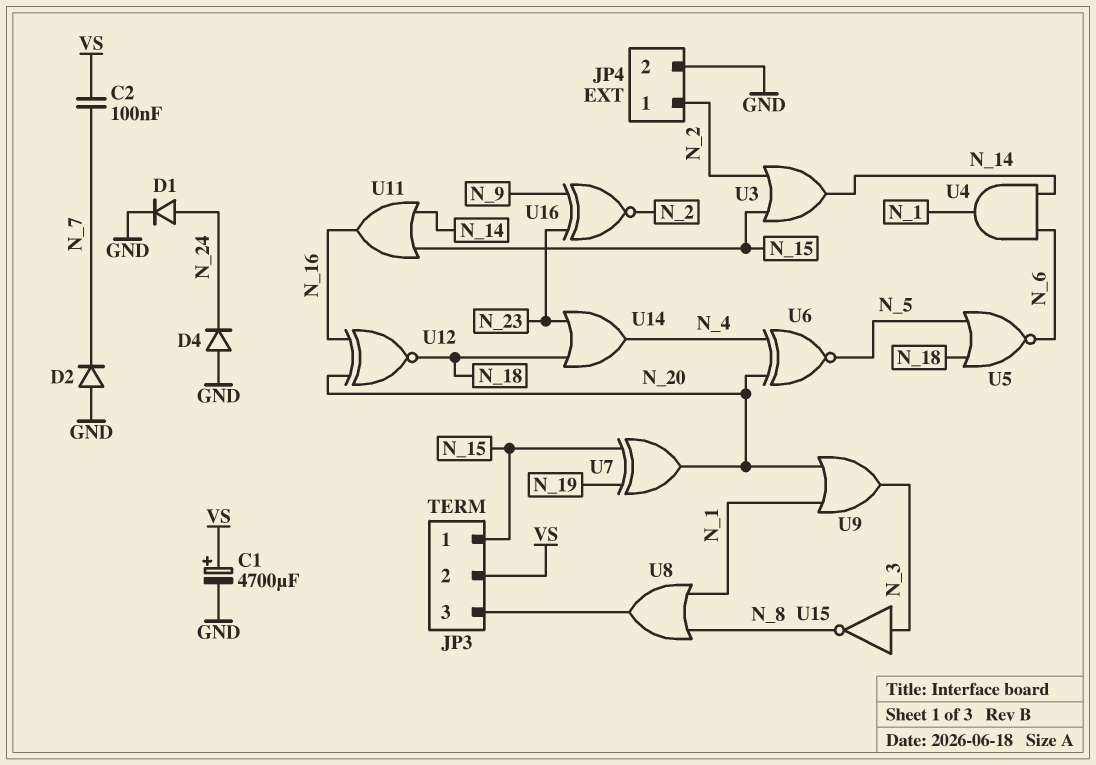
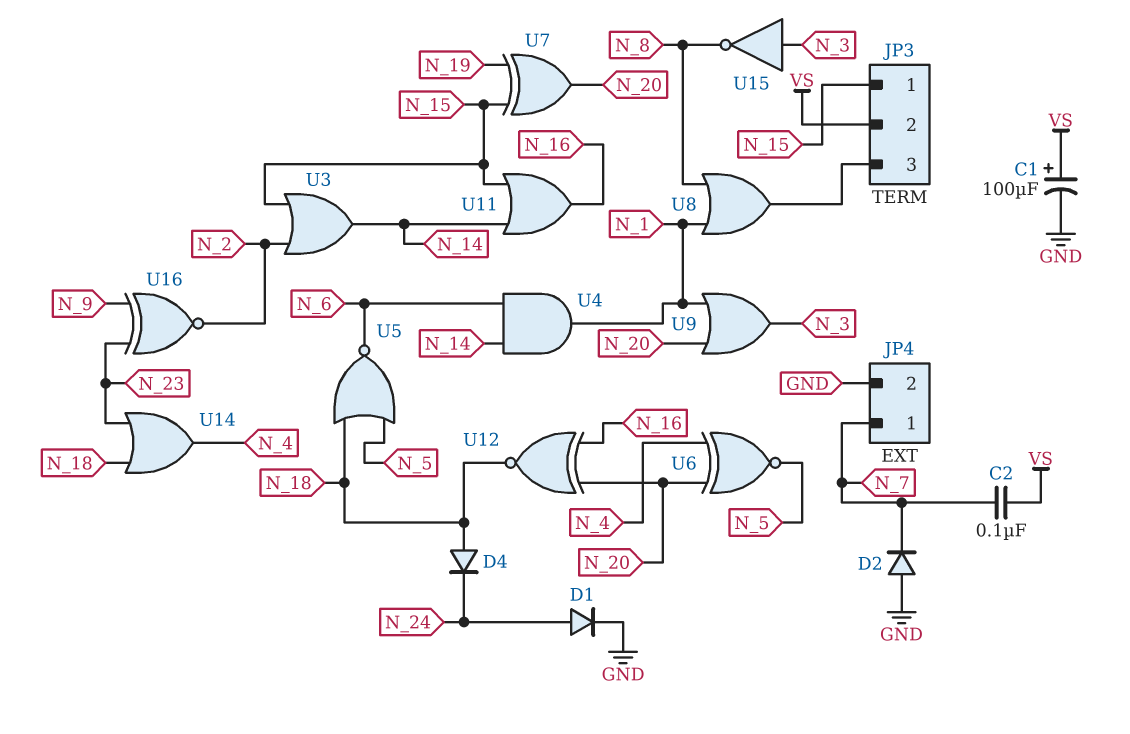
C1: 4700uF (plus VS, minus GND) -> 100uF (plus VS, minus GND)
D4: diode (A GND, K N_24) -> diode (A N_18, K N_24)
JP4 pin 1: N_2 -> N_7

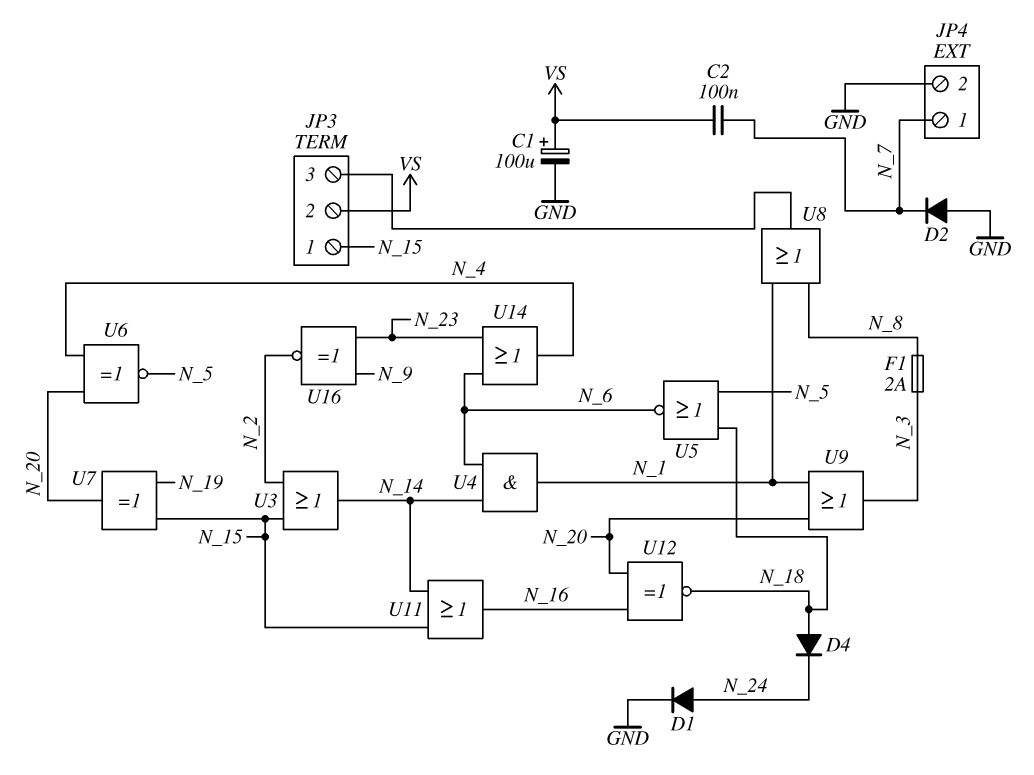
F1: none -> 2A (N_3, N_8)
U14: OR (in N_18, in N_23, out N_4) -> OR (in N_6, in N_23, out N_4)
U15: NOT (in N_3, out N_8) -> none

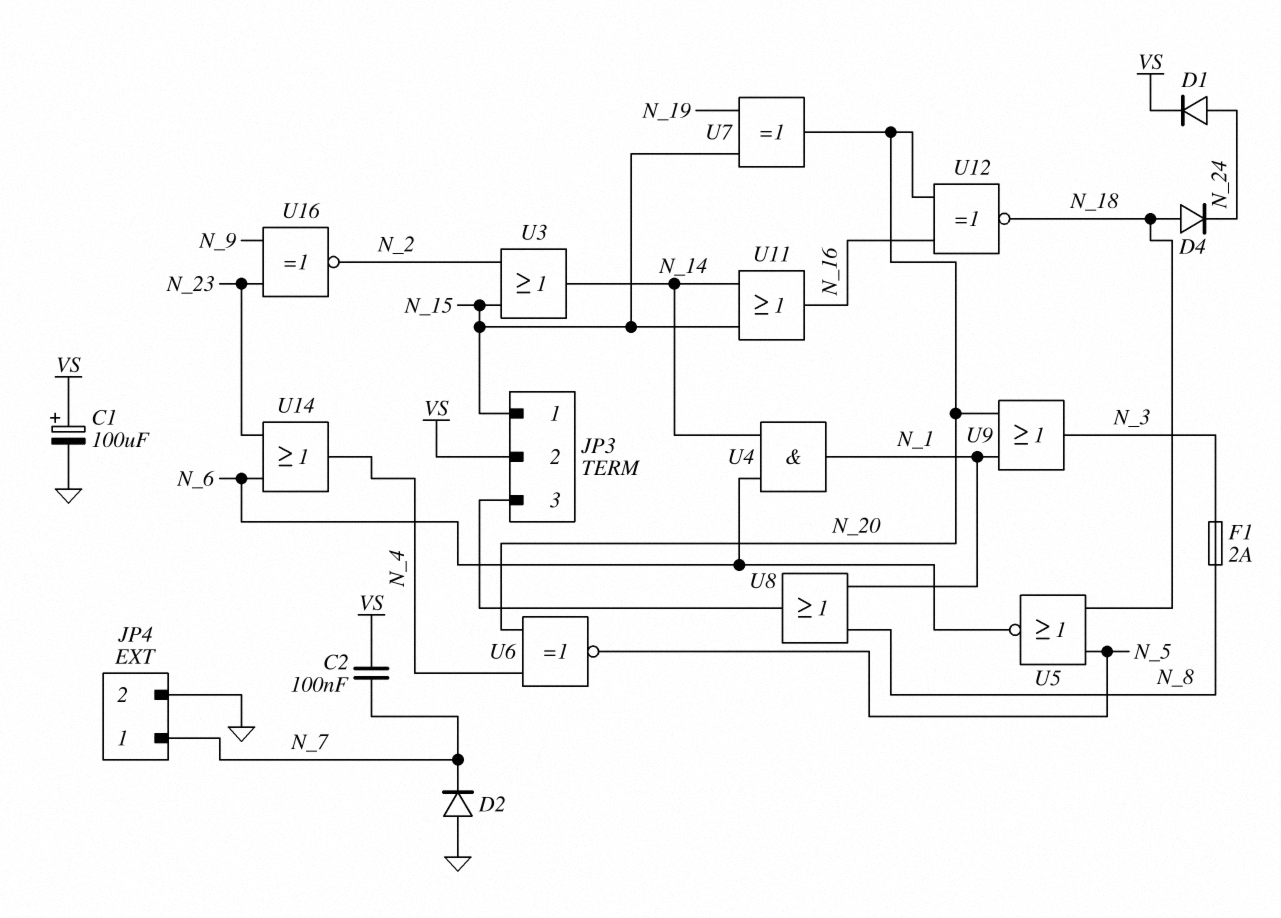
D1: diode (A N_24, K GND) -> diode (A N_24, K VS)

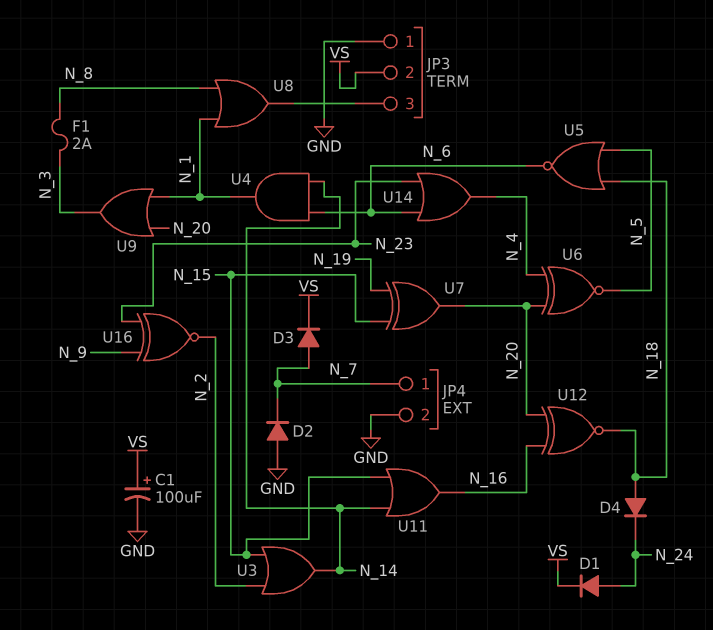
C2: 100nF (N_7, VS) -> none
D3: none -> diode (A N_7, K VS)
JP3 pin 1: N_15 -> GND

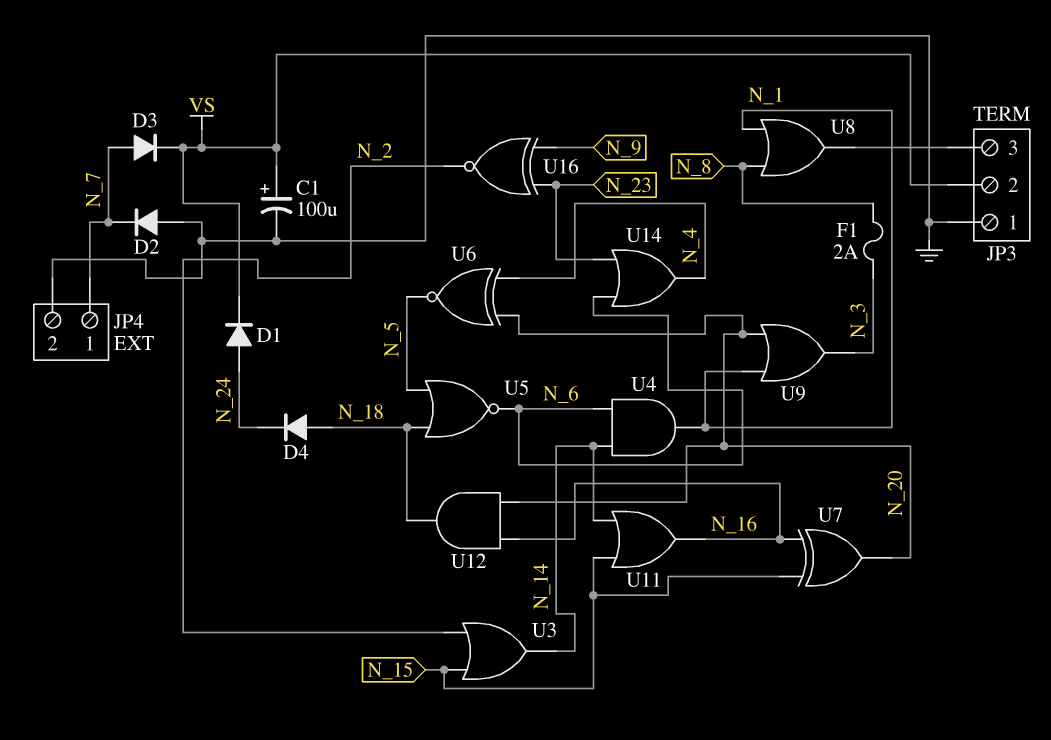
U7: XOR (in N_15, in N_19, out N_20) -> XOR (in N_15, in N_16, out N_20)
U12: XNOR (in N_16, in N_20, out N_18) -> AND (in N_16, in N_20, out N_18)

